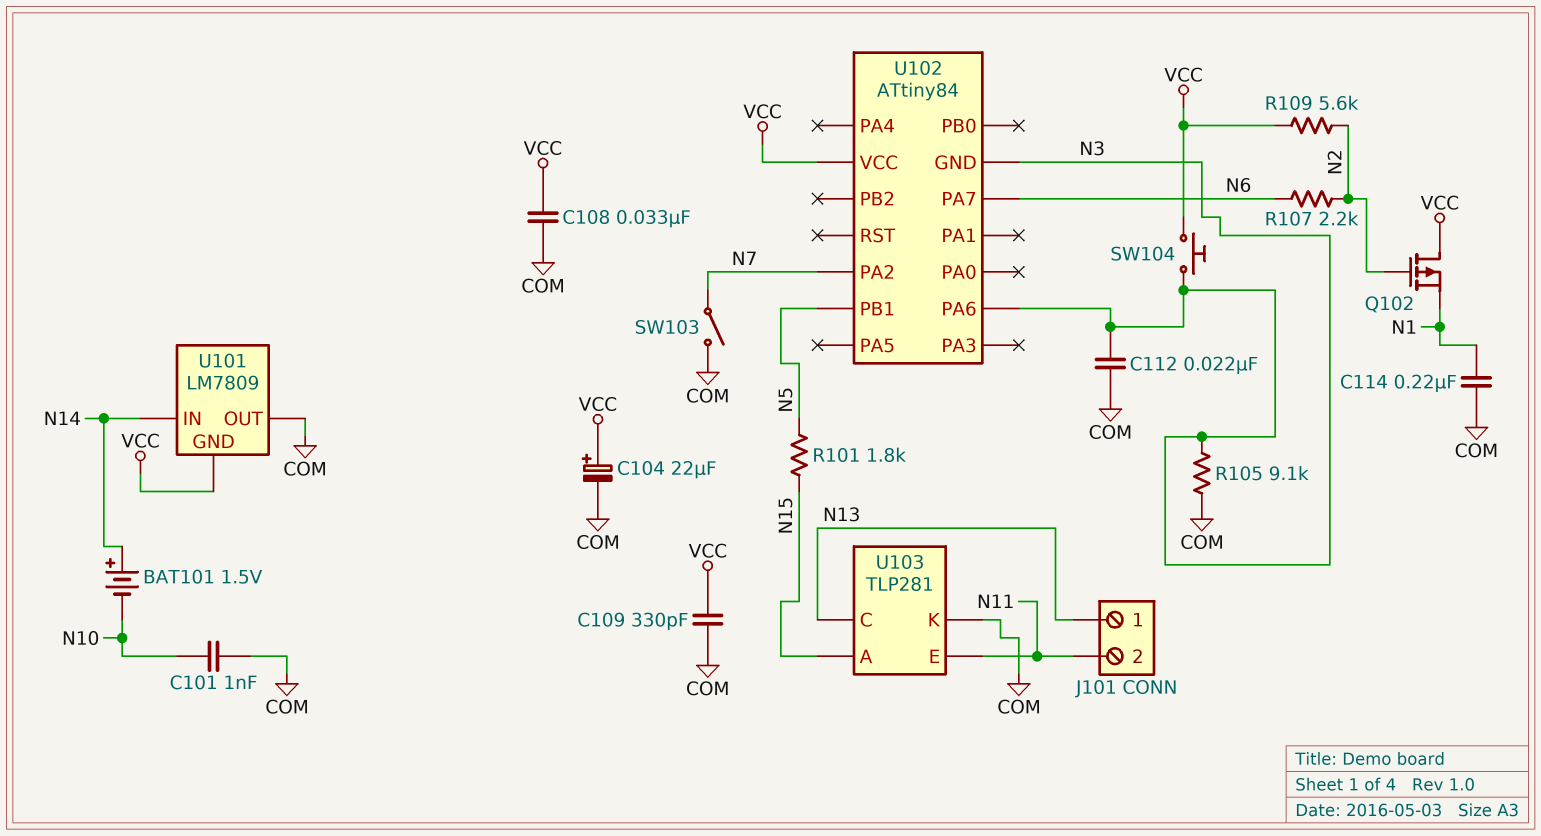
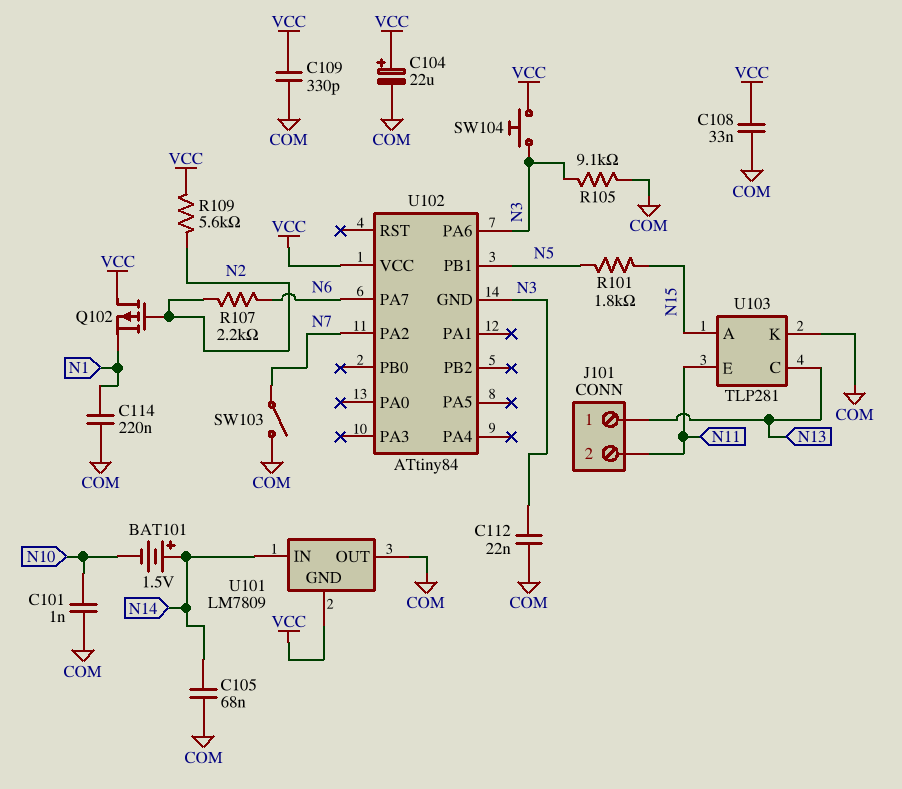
C105: none -> 68nF (COM, N14)

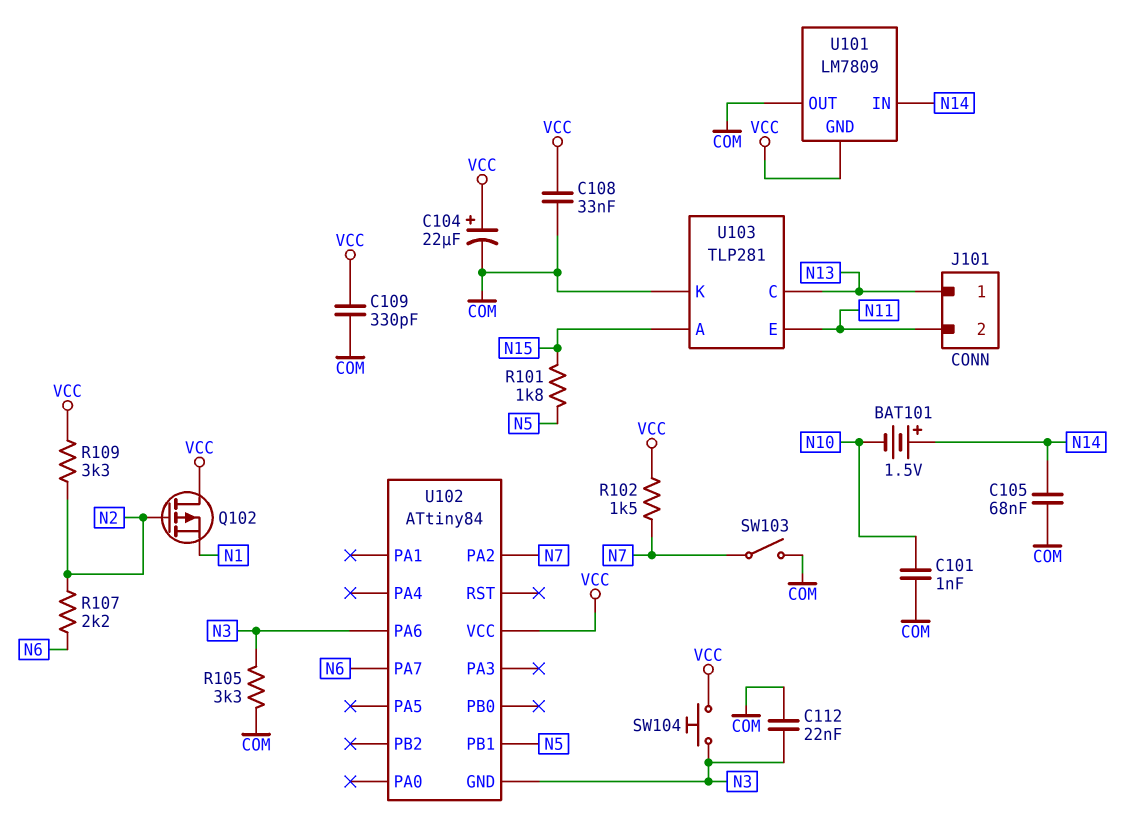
C114: 220nF (COM, N1) -> none
R102: none -> 1.5k (N7, VCC)
R105: 9.1k (COM, N3) -> 3.3k (COM, N3)
R109: 5.6k (N2, VCC) -> 3.3k (N2, VCC)

